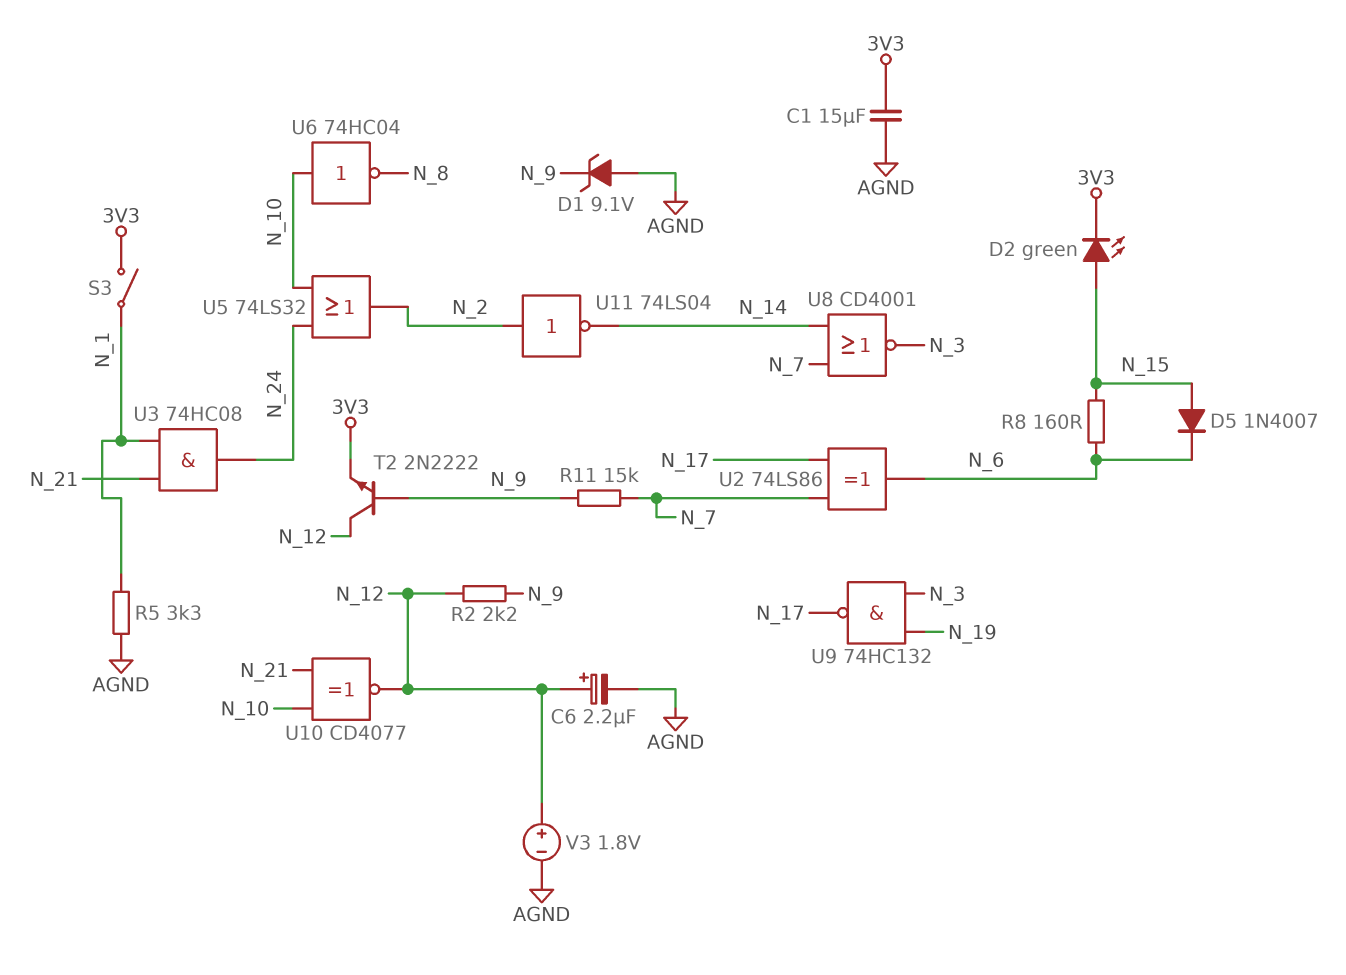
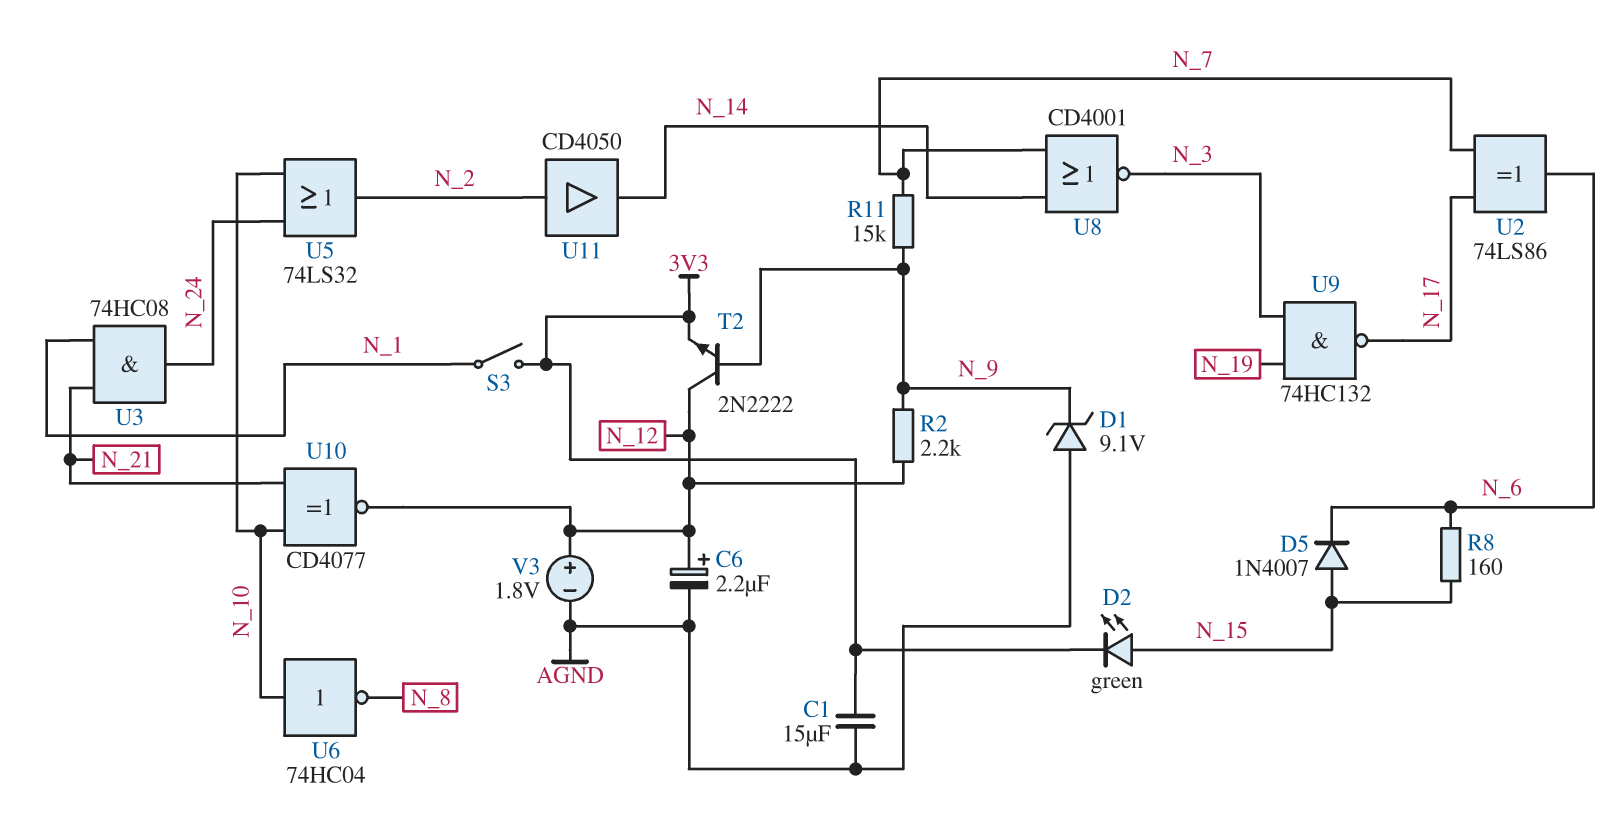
R5: 3.3k (AGND, N_1) -> none
U11: NOT 74LS04 (in N_2, out N_14) -> buffer CD4050 (in N_2, out N_14)

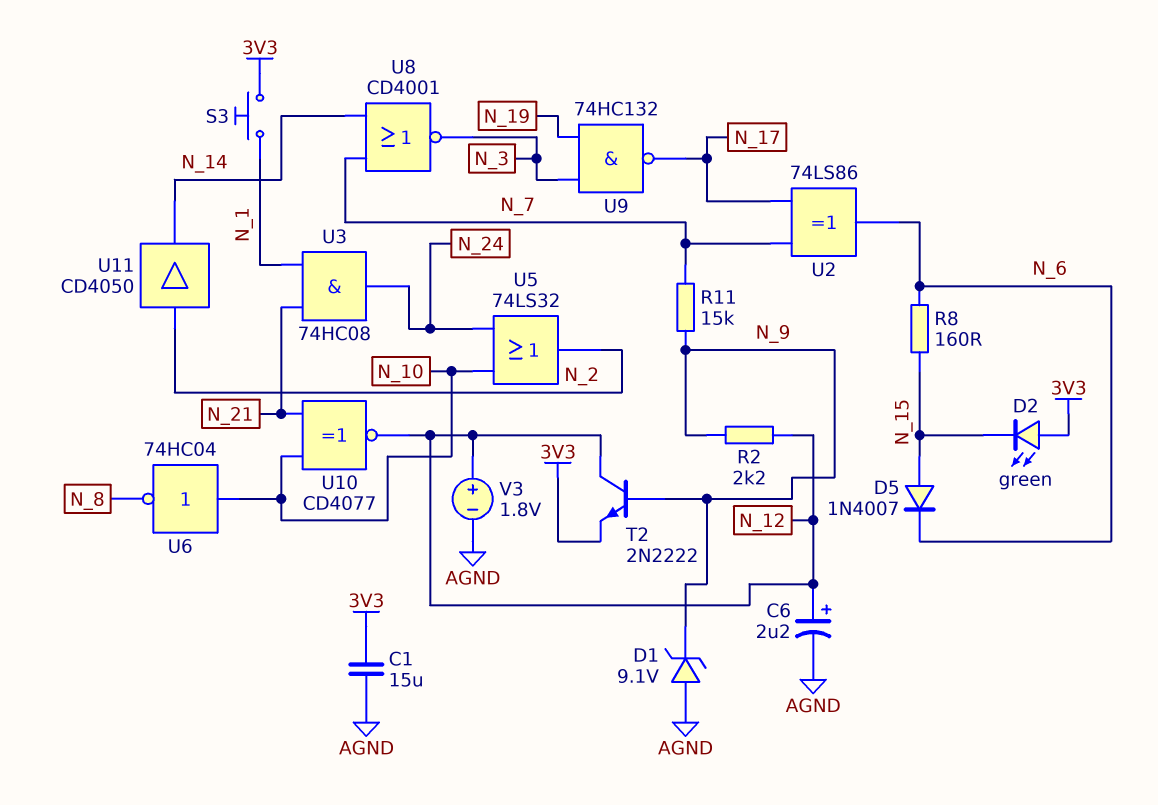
D2: LED green (A N_15, K 3V3) -> LED green (A 3V3, K N_15)
S3: switch (3V3, N_1) -> button (3V3, N_1)

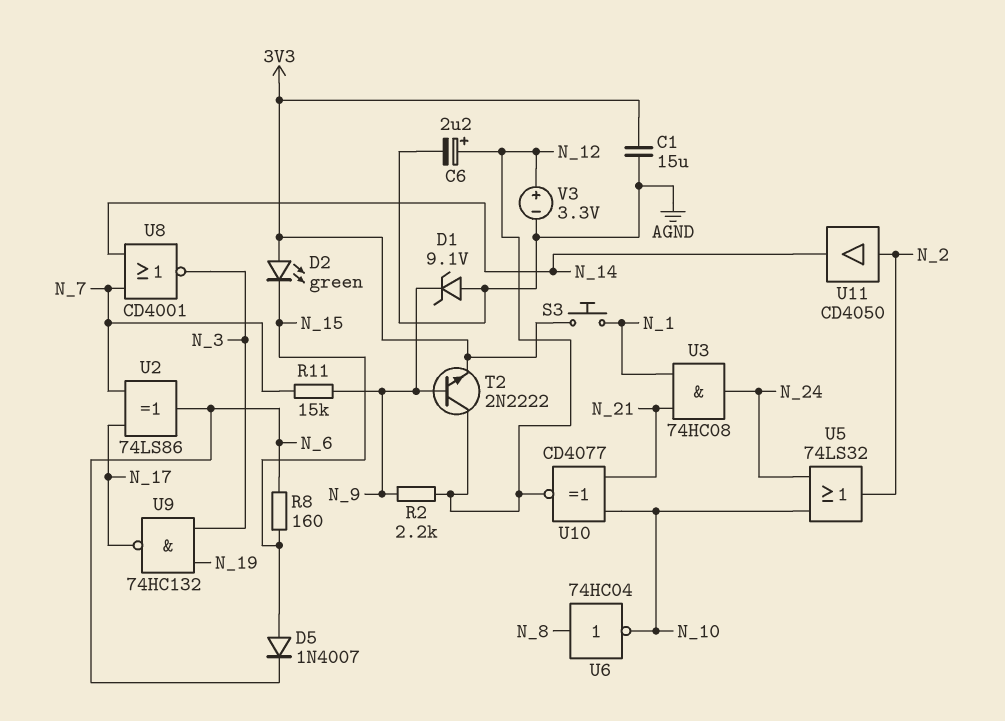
U6: NOT 74HC04 (in N_10, out N_8) -> NOT 74HC04 (in N_8, out N_10)
V3: 1.8V (plus N_12, minus AGND) -> 3.3V (plus N_12, minus AGND)

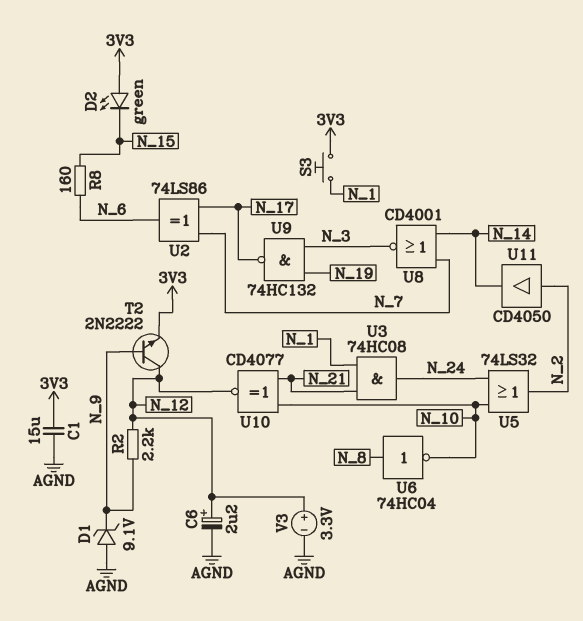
D5: diode 1N4007 (A N_15, K N_6) -> none
R11: 15k (N_7, N_9) -> none

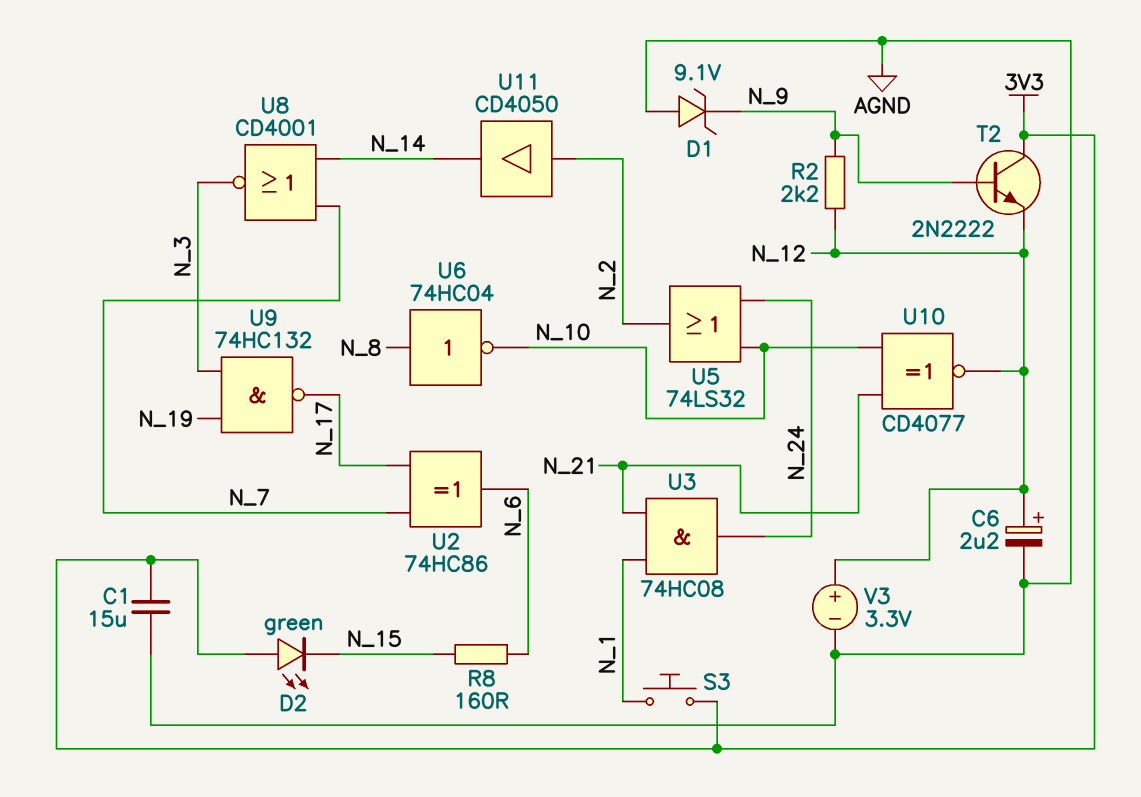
T2: NPN 2N2222 (B N_9, C N_12, E 3V3) -> NPN 2N2222 (B N_9, C 3V3, E N_12)
U2: XOR 74LS86 (in N_7, in N_17, out N_6) -> XOR 74HC86 (in N_7, in N_17, out N_6)

